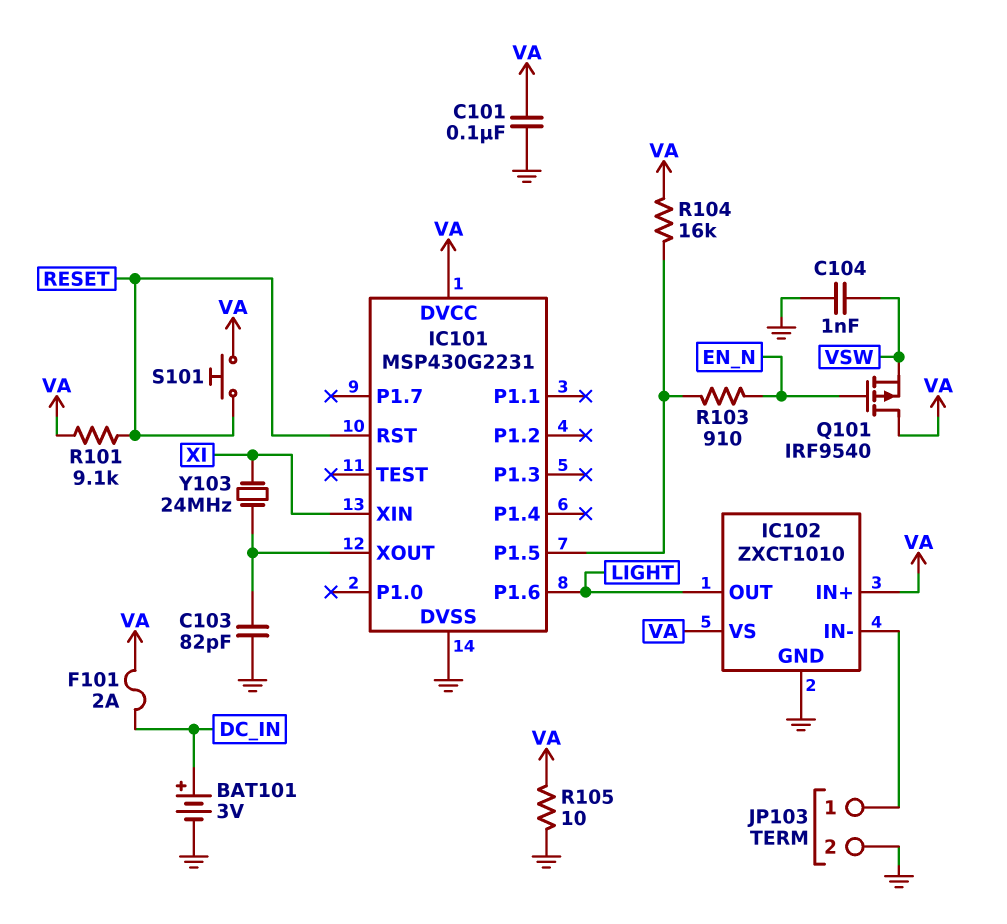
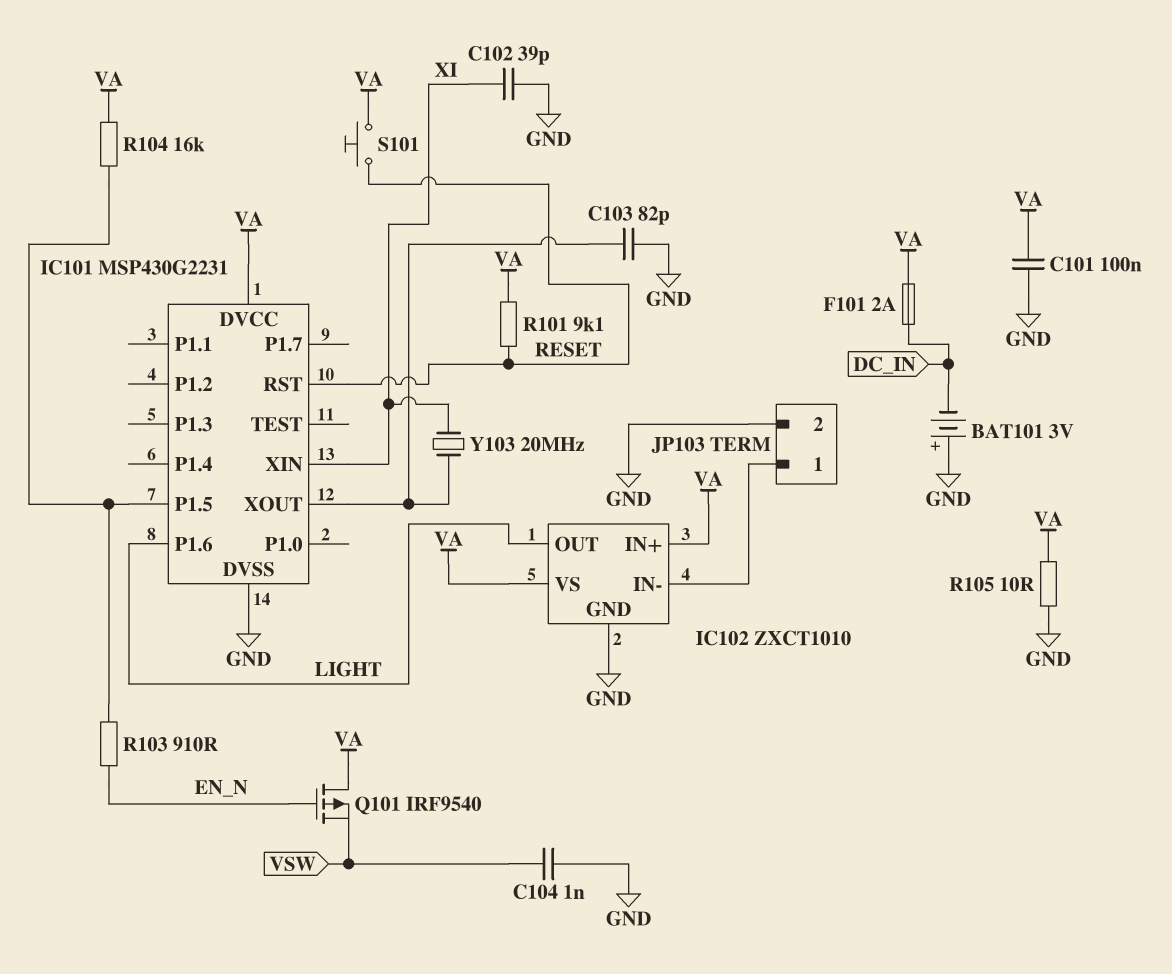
BAT101: 3V (plus DC_IN, minus GND) -> 3V (plus GND, minus DC_IN)
C102: none -> 39pF (GND, XI)
Y103: 24MHz (IC101/XOUT, XI) -> 20MHz (IC101/XOUT, XI)

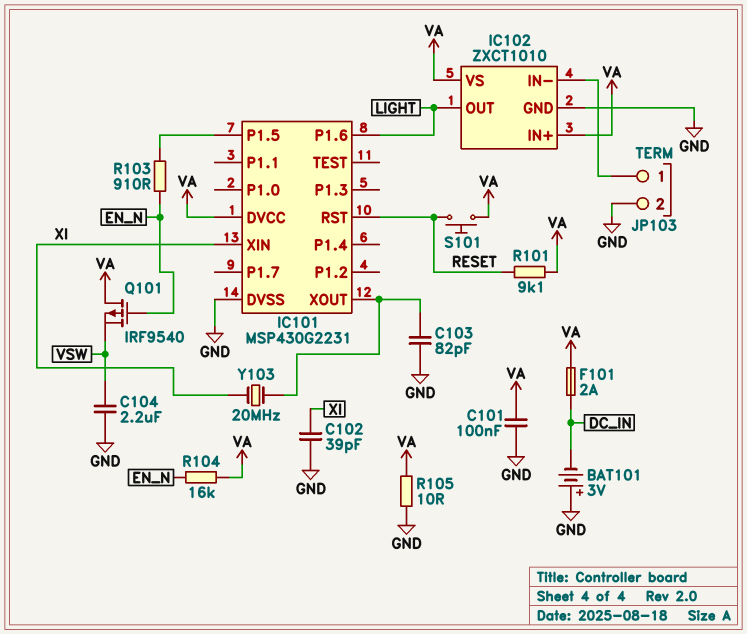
C104: 1nF (GND, VSW) -> 2.2uF (GND, VSW)
R104: 16k (IC101/P1.5, VA) -> 16k (EN_N, VA)

